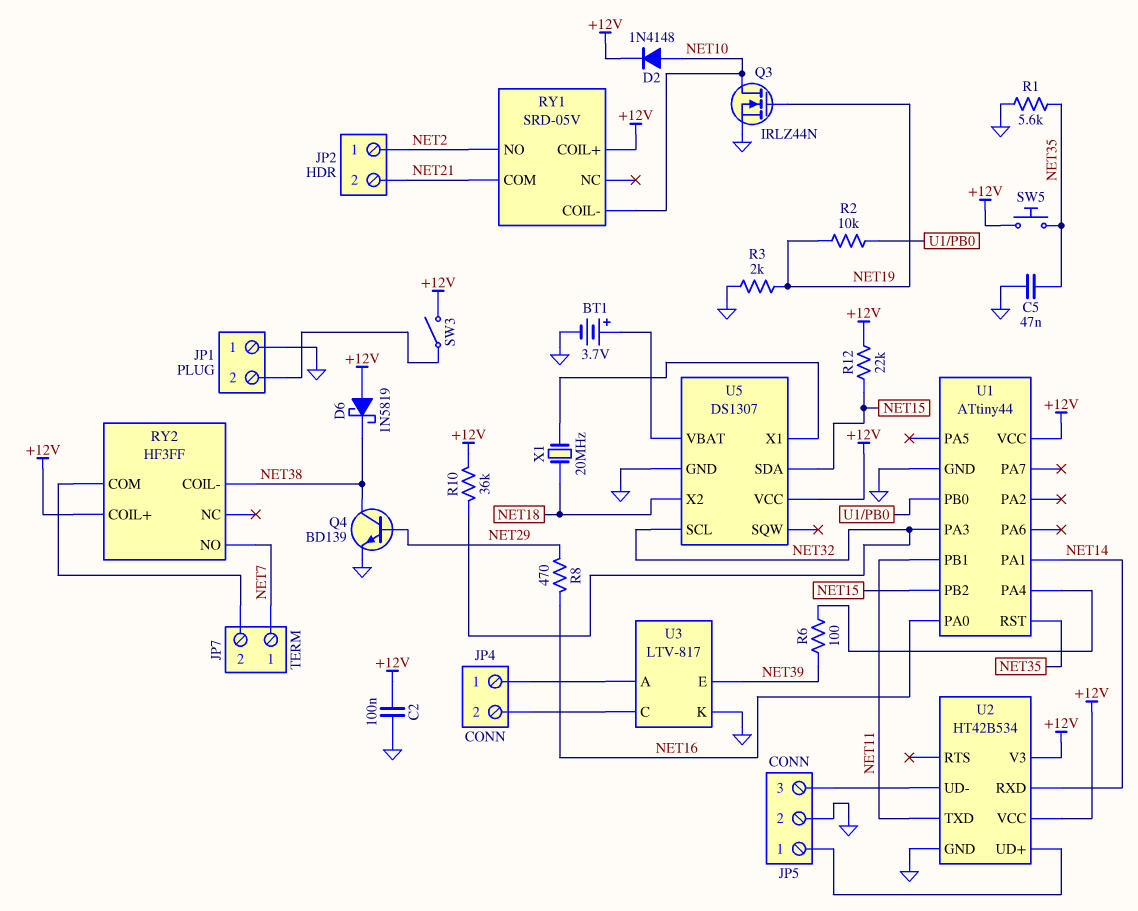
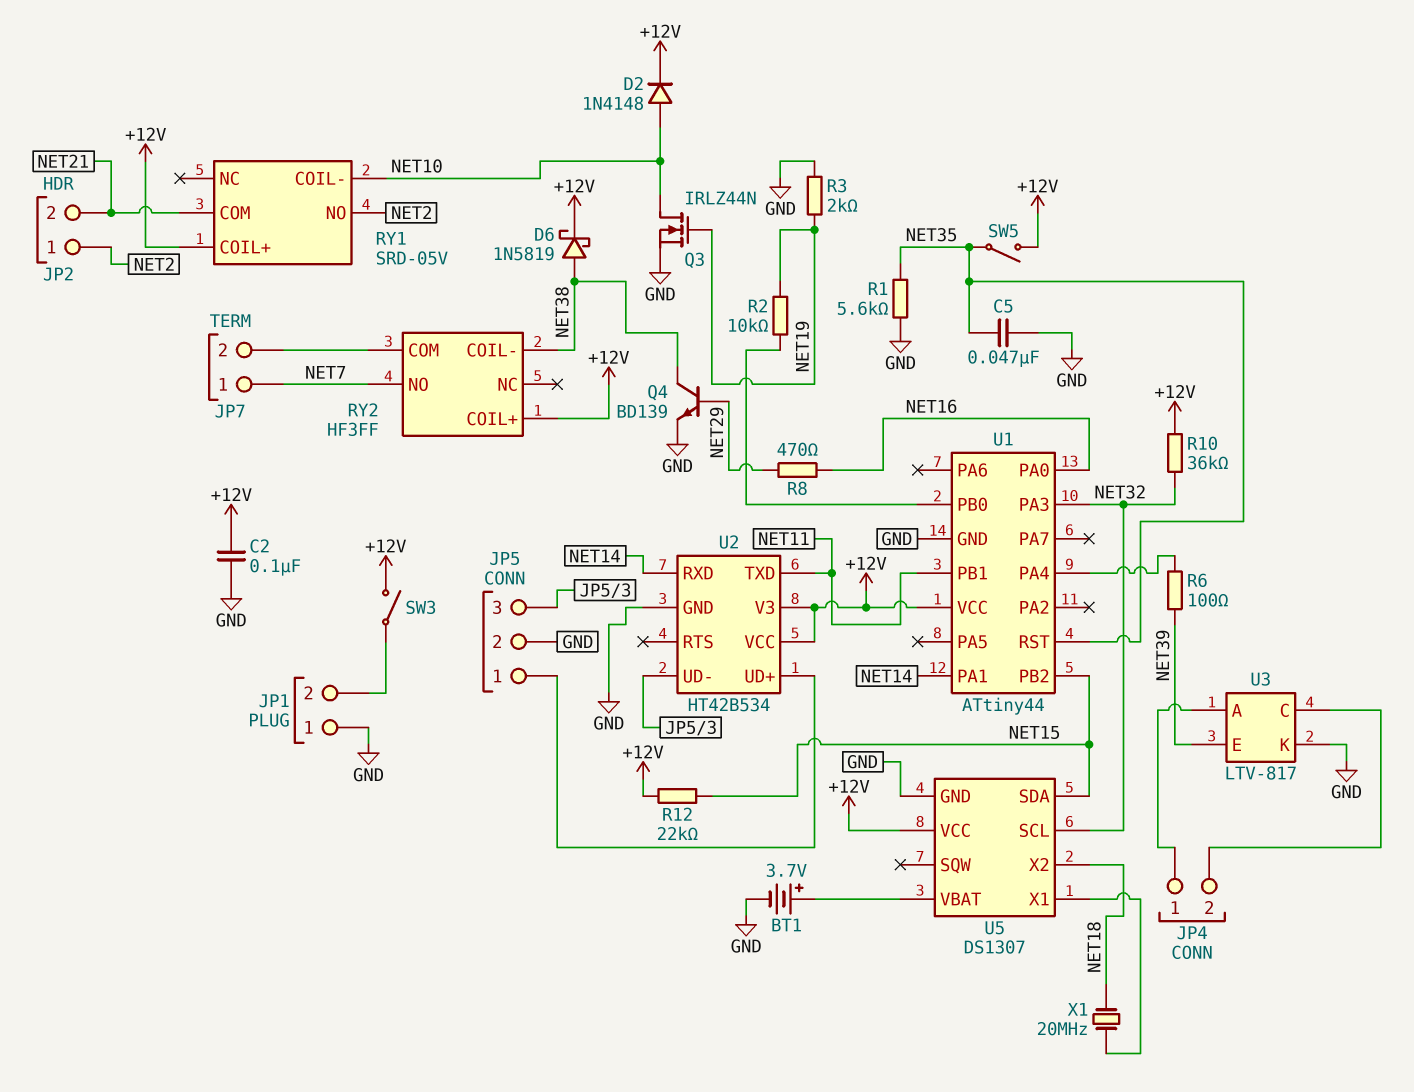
D6: schottky 1N5819 (A +12V, K NET38) -> schottky 1N5819 (A NET38, K +12V)
SW5: button (+12V, NET35) -> switch (+12V, NET35)

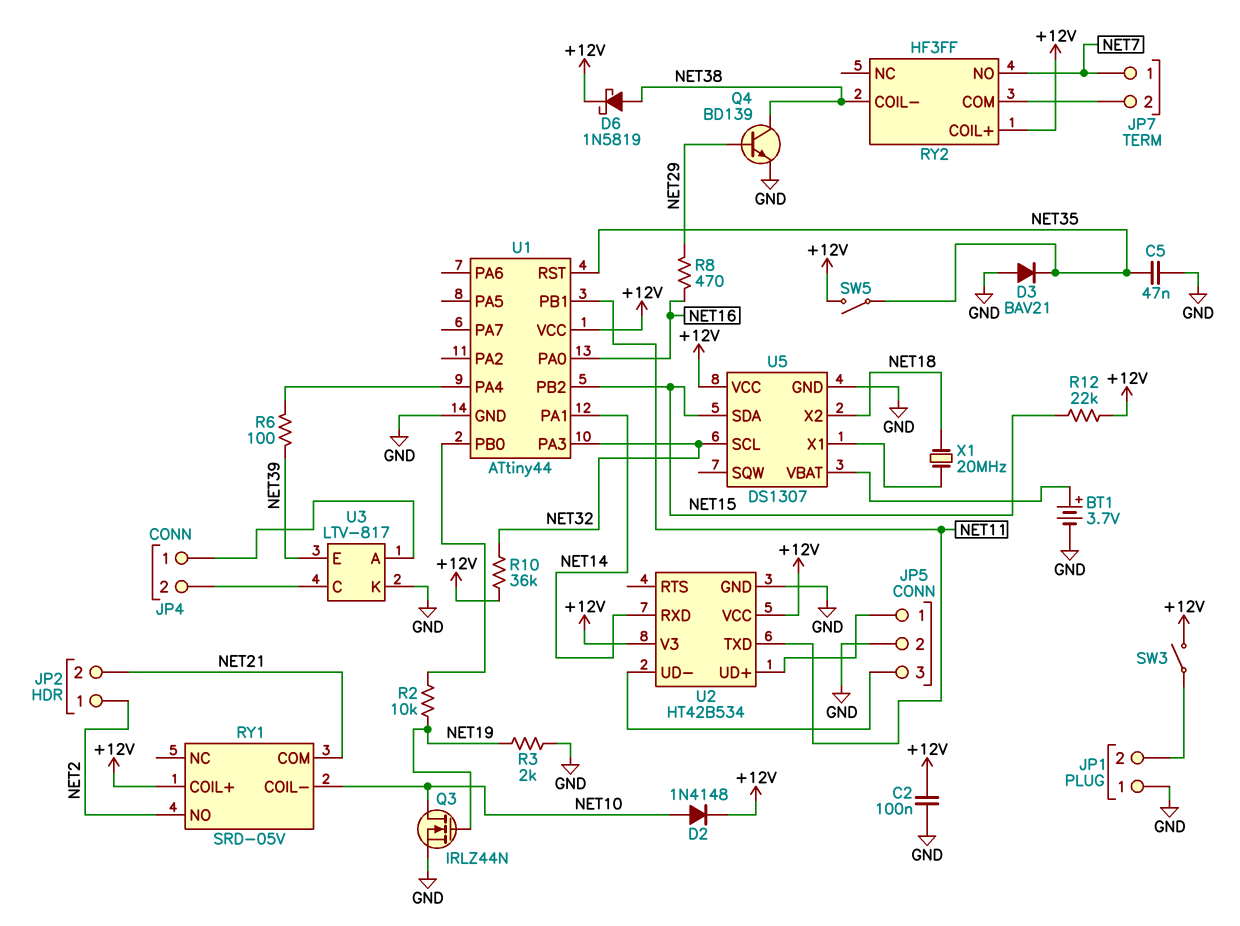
D3: none -> diode BAV21 (A GND, K NET35)
R1: 5.6k (GND, NET35) -> none

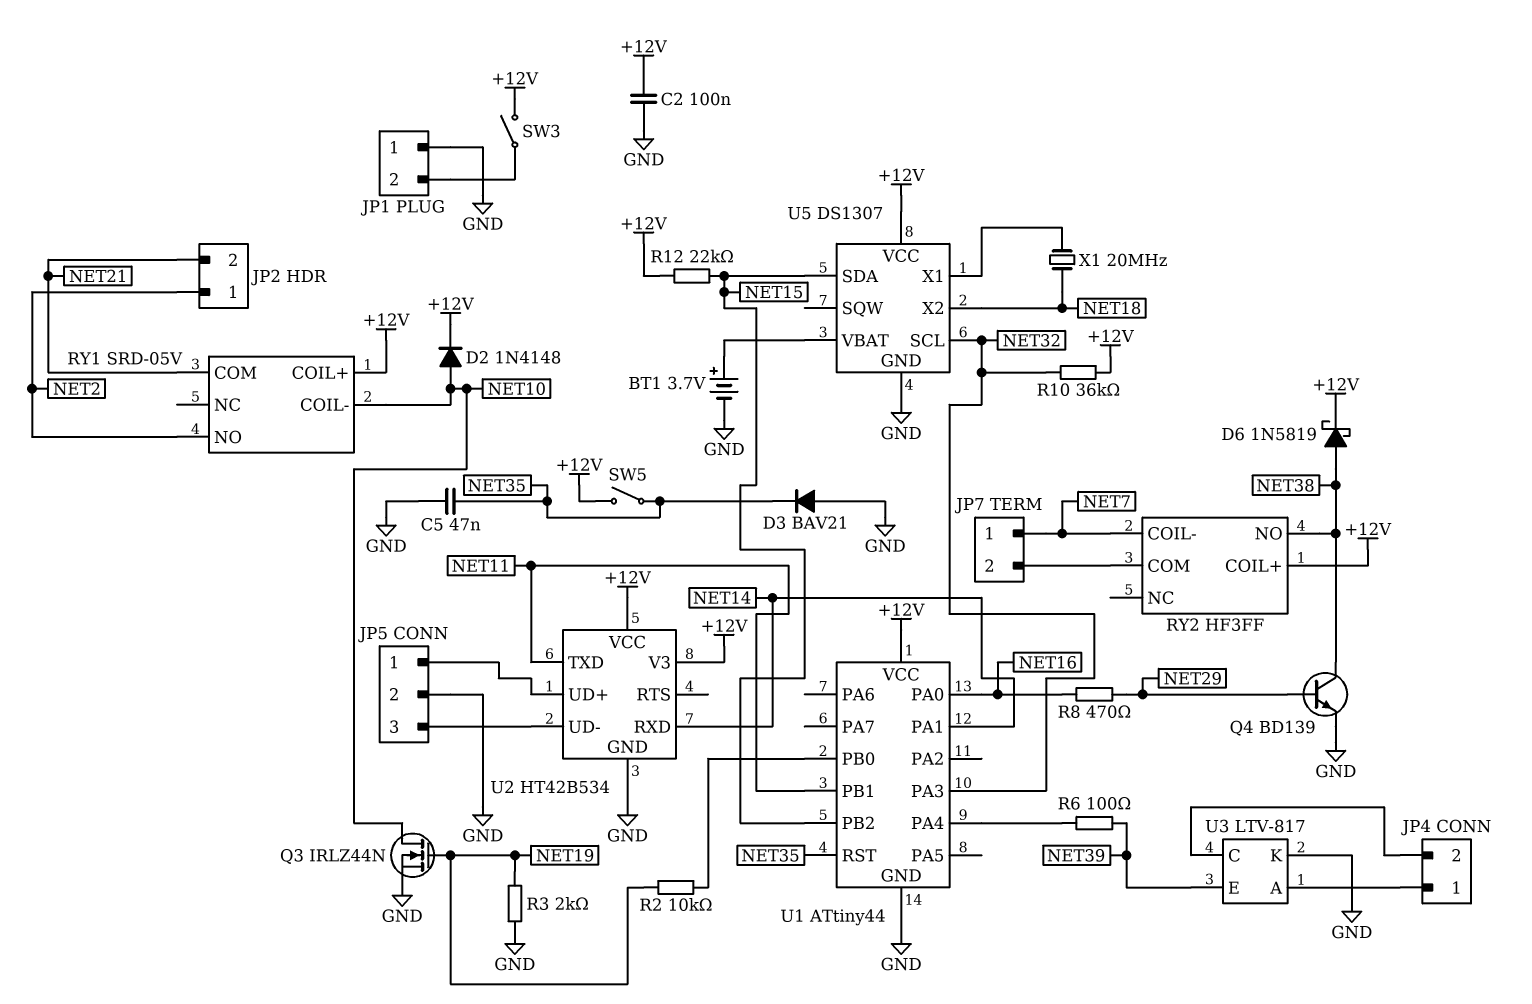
RY2 pin COIL-: NET38 -> NET7
RY2 pin NO: NET7 -> NET38

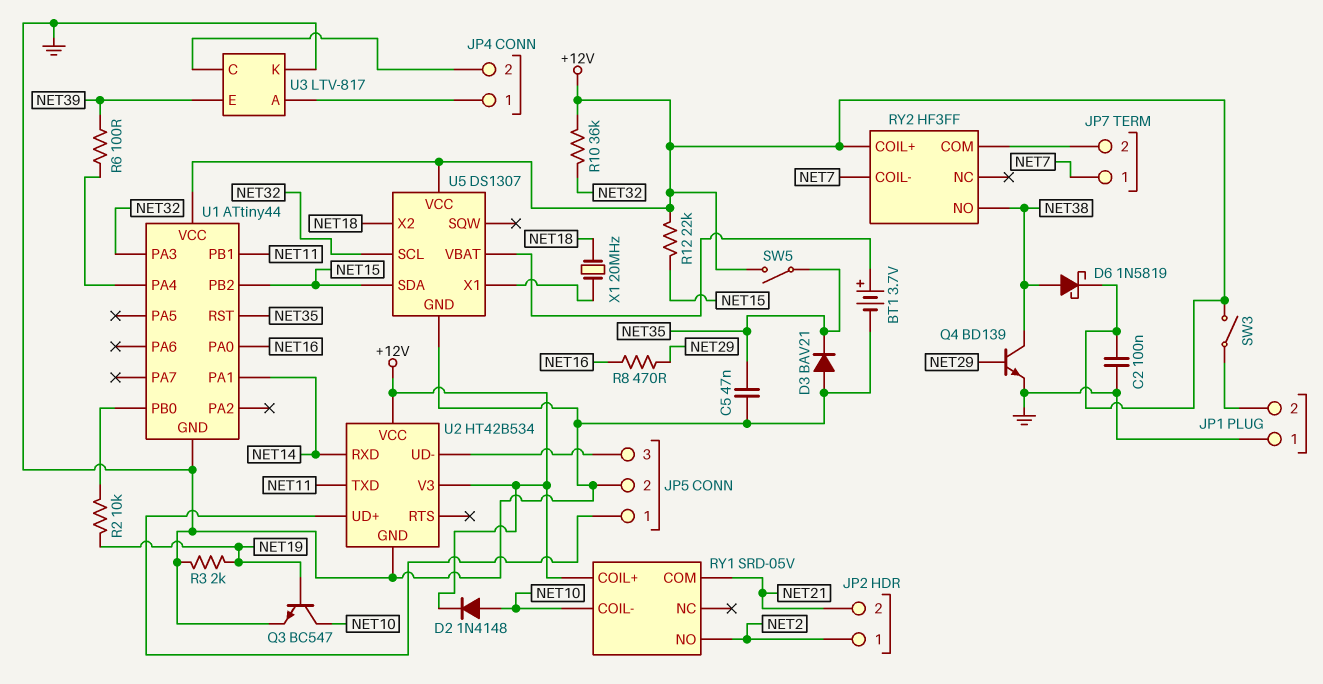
Q3: NMOS IRLZ44N (G NET19, D NET10, S GND) -> NPN BC547 (B NET19, C NET10, E GND)

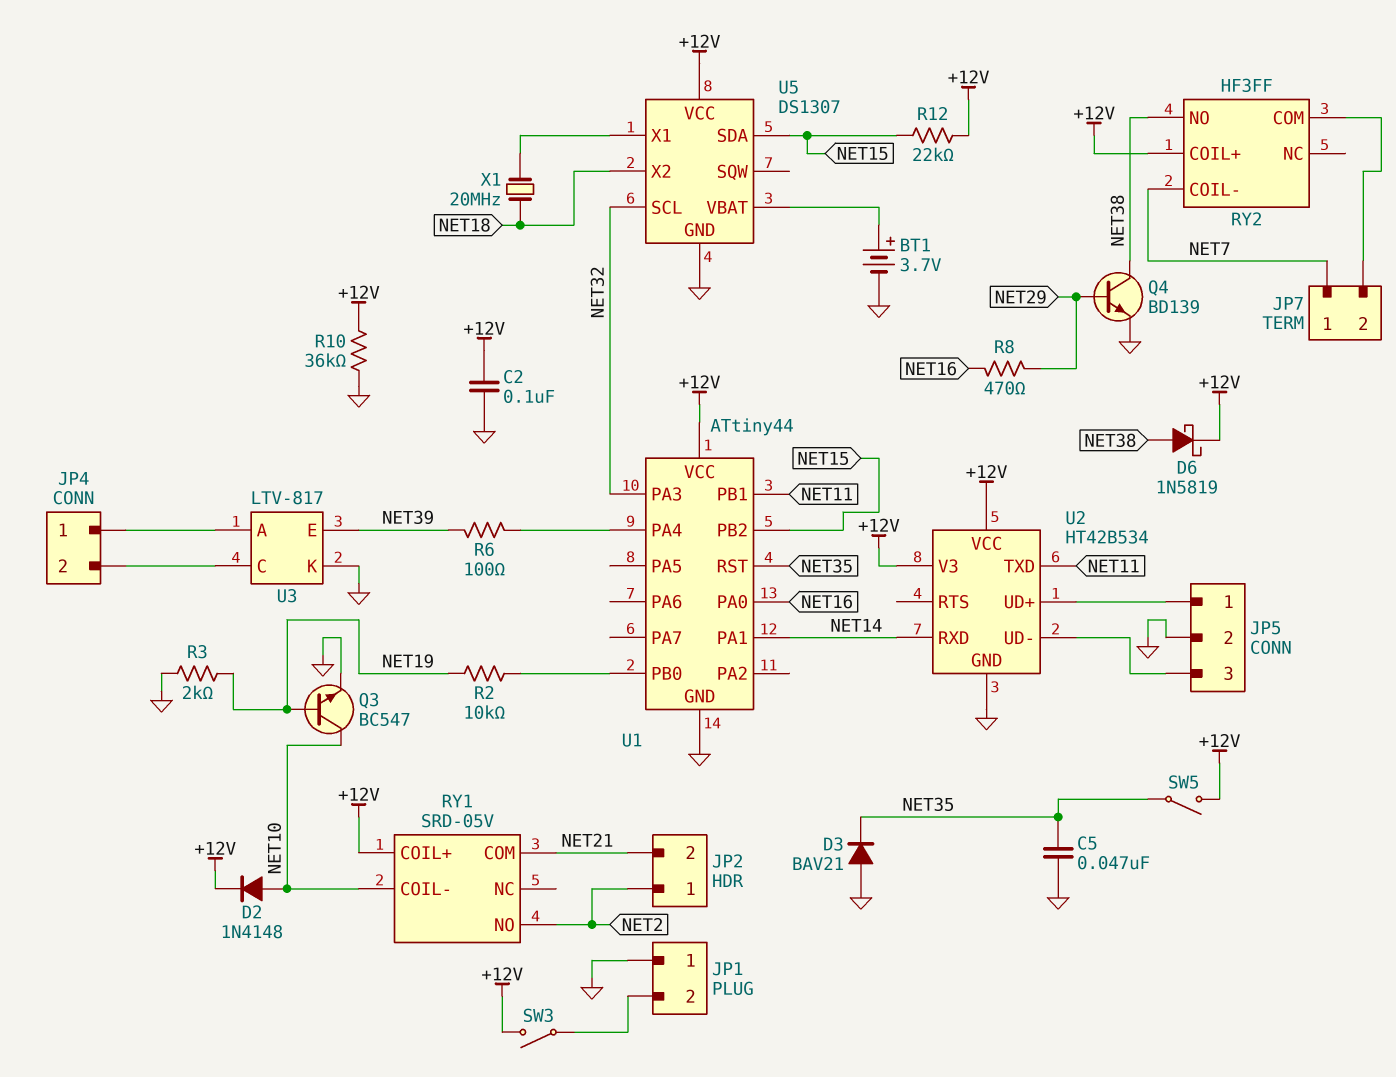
R10: 36k (+12V, NET32) -> 36k (+12V, GND)

